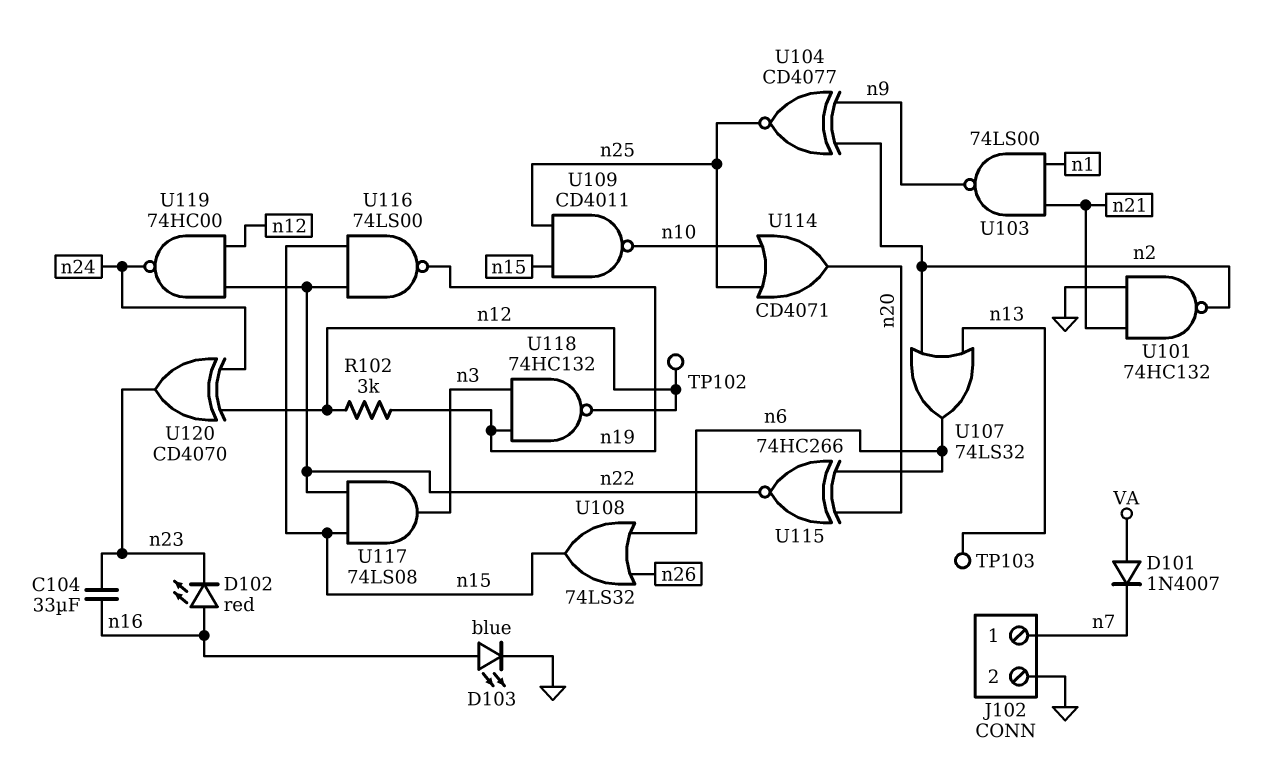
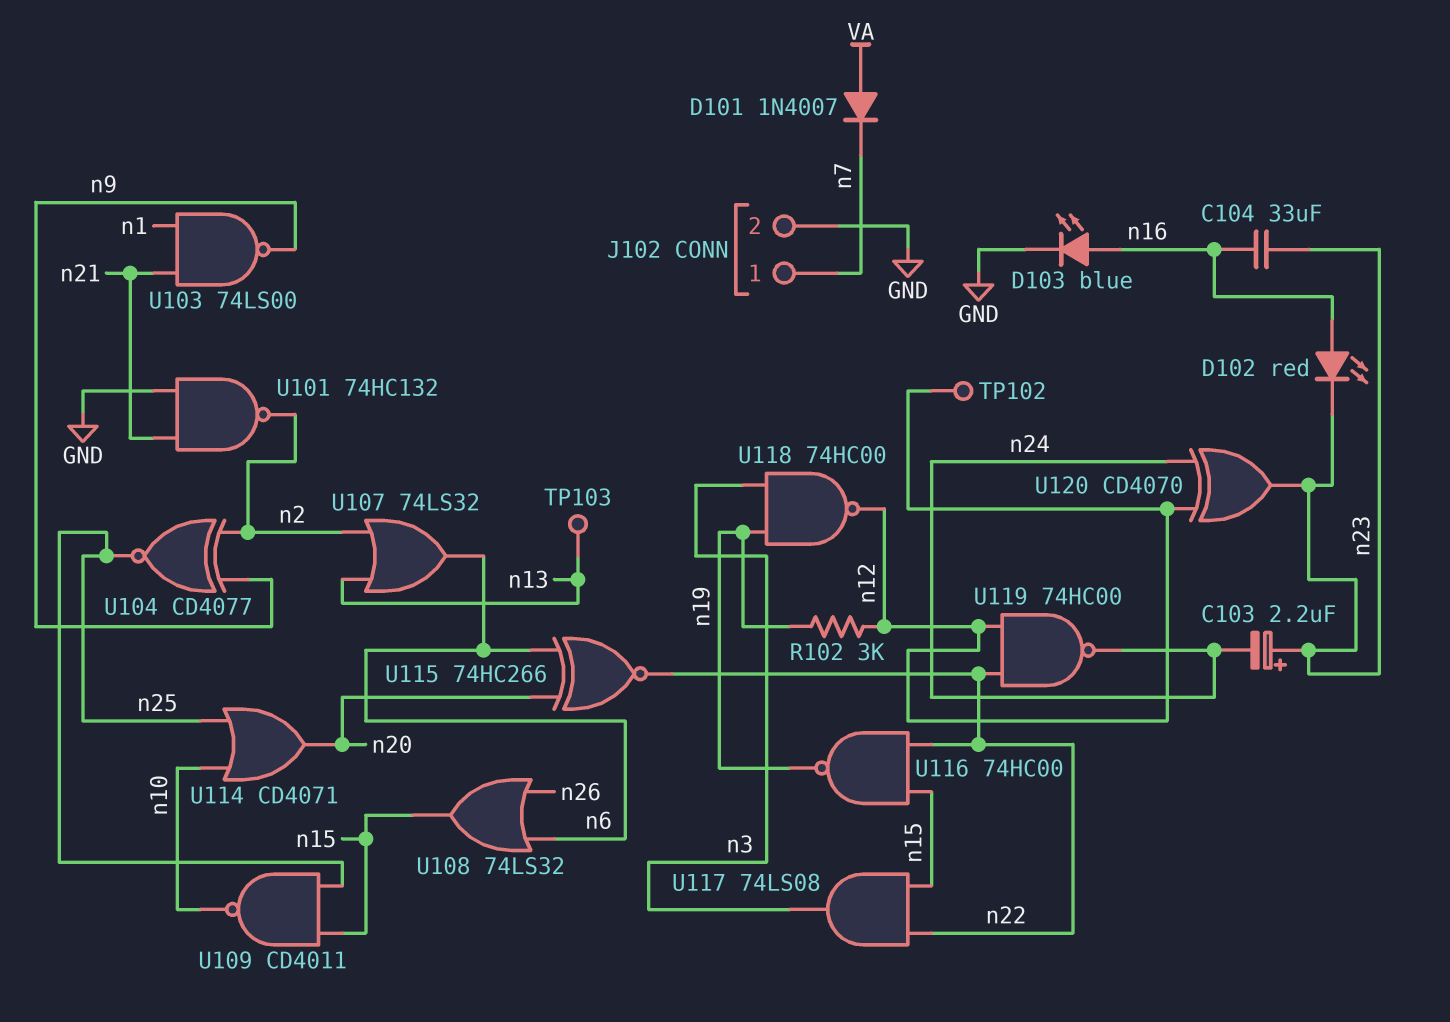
C103: none -> 2.2uF (plus n23, minus n24)
U116: NAND 74LS00 (in n15, in n22, out n19) -> NAND 74HC00 (in n15, in n22, out n19)
U118: NAND 74HC132 (in n3, in n19, out n12) -> NAND 74HC00 (in n3, in n19, out n12)

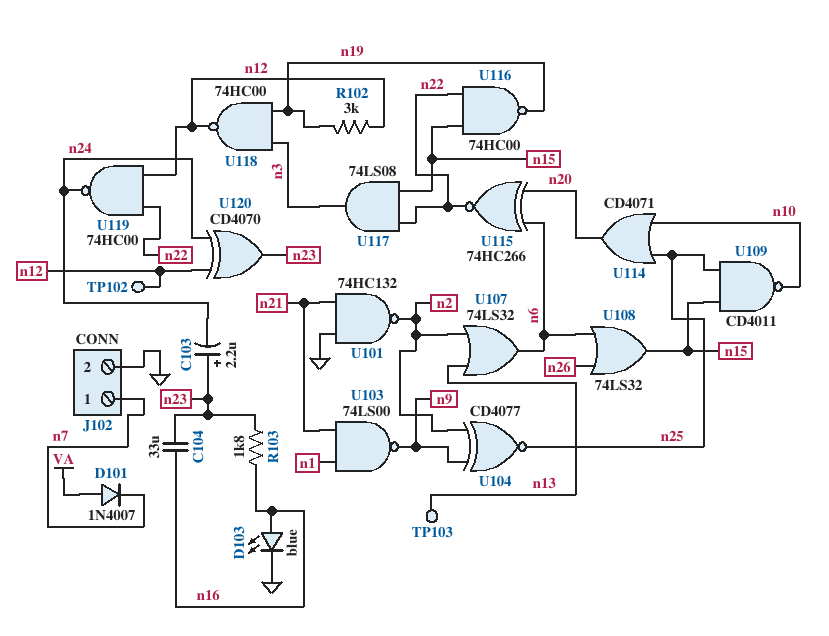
D102: LED red (A n16, K n23) -> none
R103: none -> 1.8k (n16, n23)

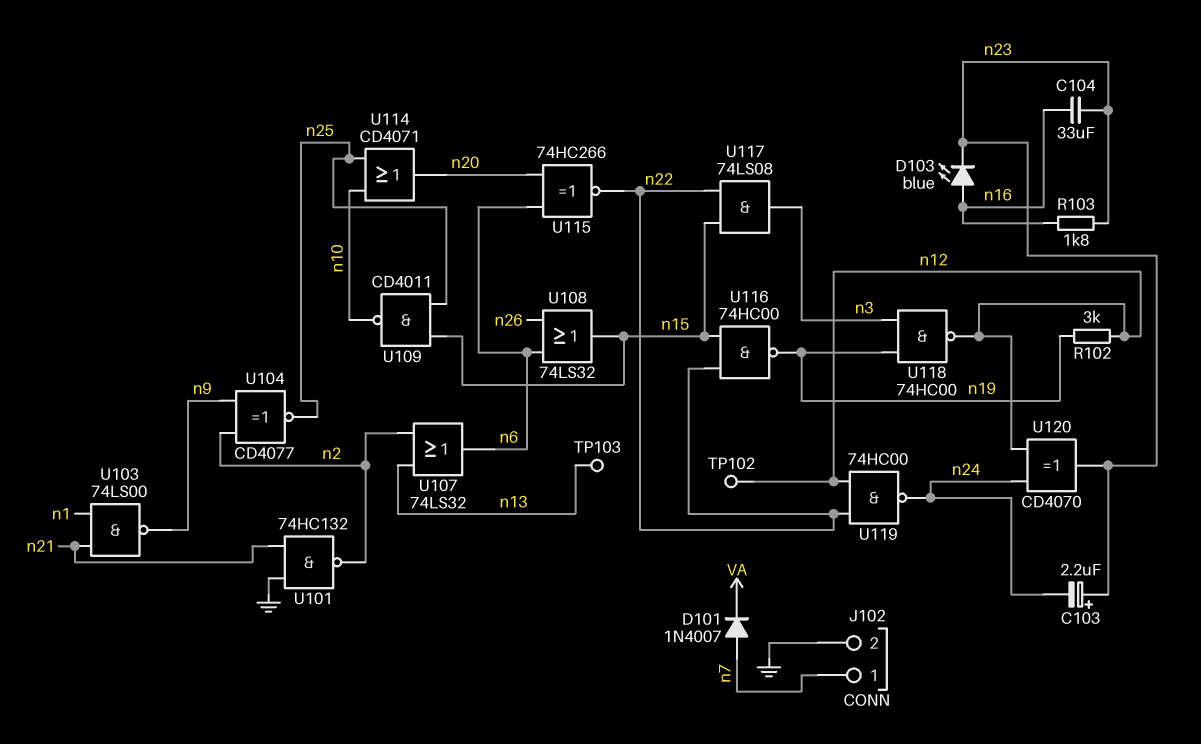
D101: diode 1N4007 (A VA, K n7) -> diode 1N4007 (A n7, K VA)
D103: LED blue (A n16, K GND) -> LED blue (A n16, K n23)

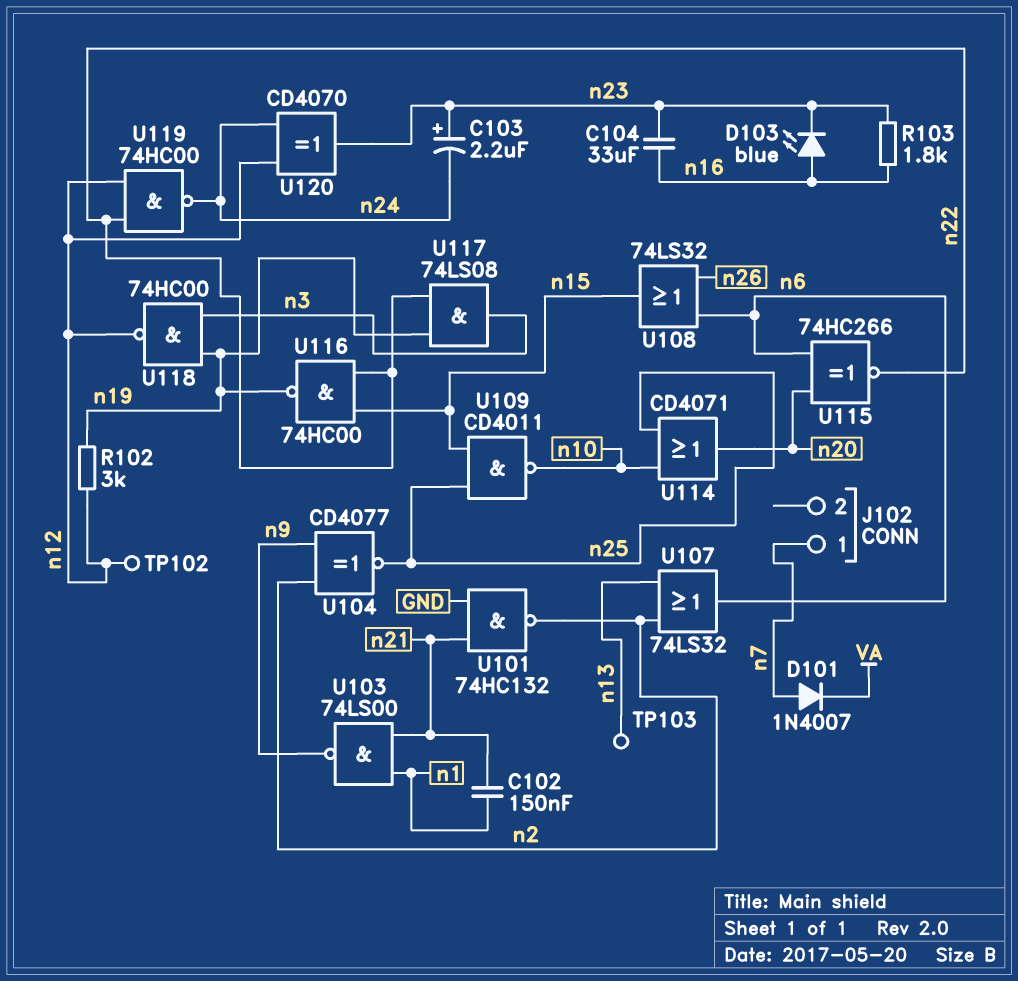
C102: none -> 150nF (n1, n21)
J102 pin 2: GND -> none
U117: AND 74LS08 (in n15, in n22, out n3) -> AND 74LS08 (in n19, in n22, out n3)

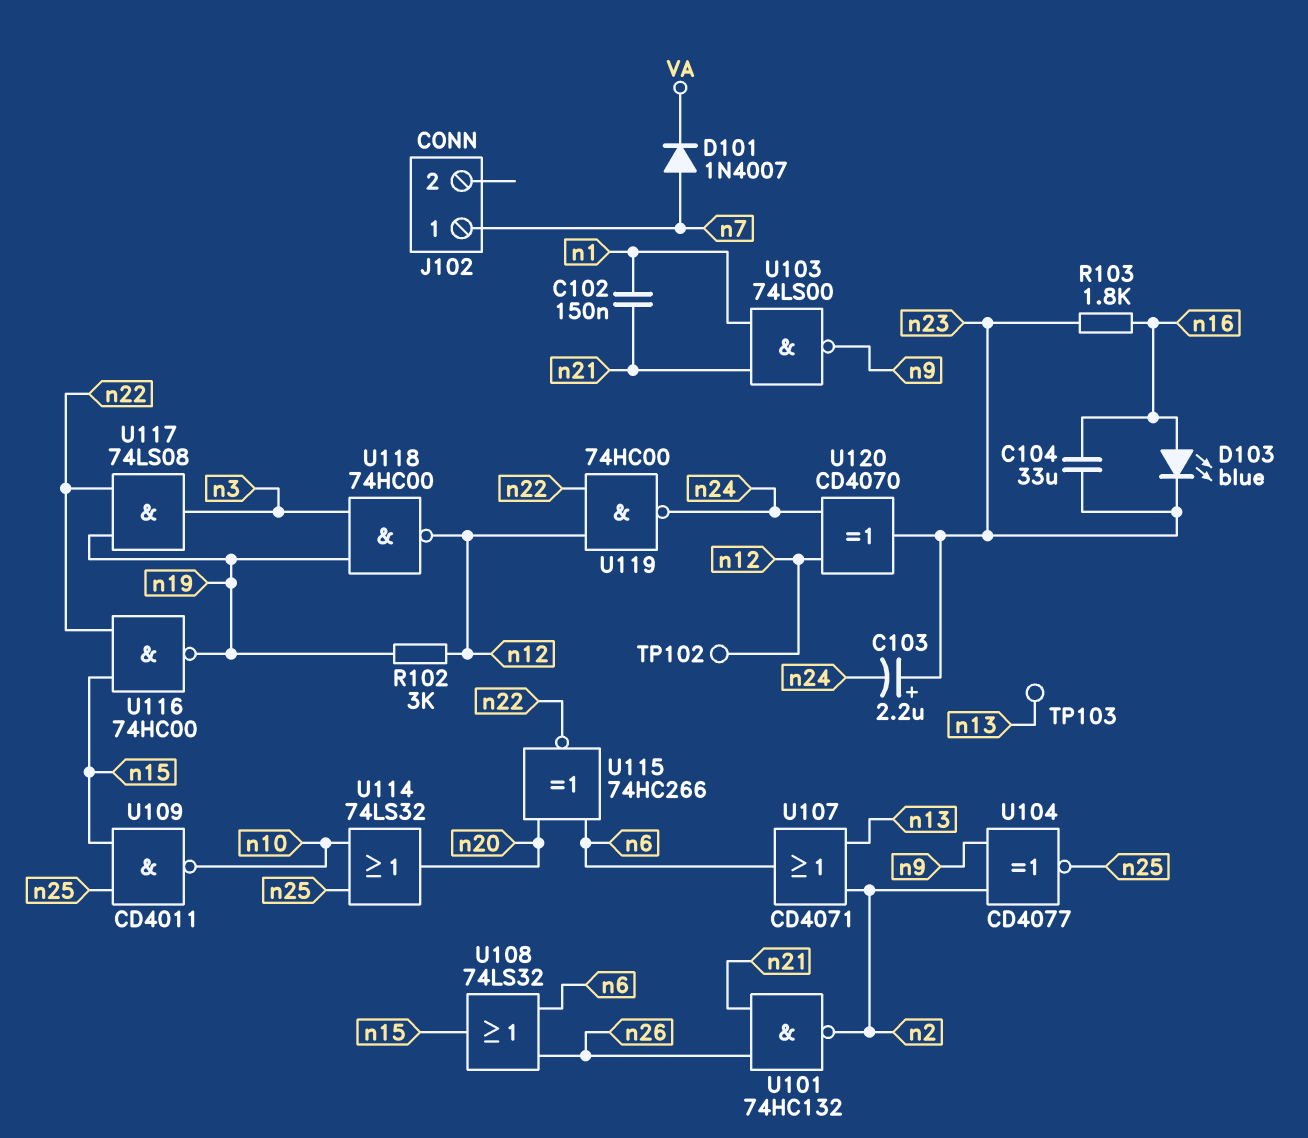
U101: NAND 74HC132 (in GND, in n21, out n2) -> NAND 74HC132 (in n21, in n26, out n2)
U107: OR 74LS32 (in n2, in n13, out n6) -> OR CD4071 (in n2, in n13, out n6)
U114: OR CD4071 (in n10, in n25, out n20) -> OR 74LS32 (in n10, in n25, out n20)

